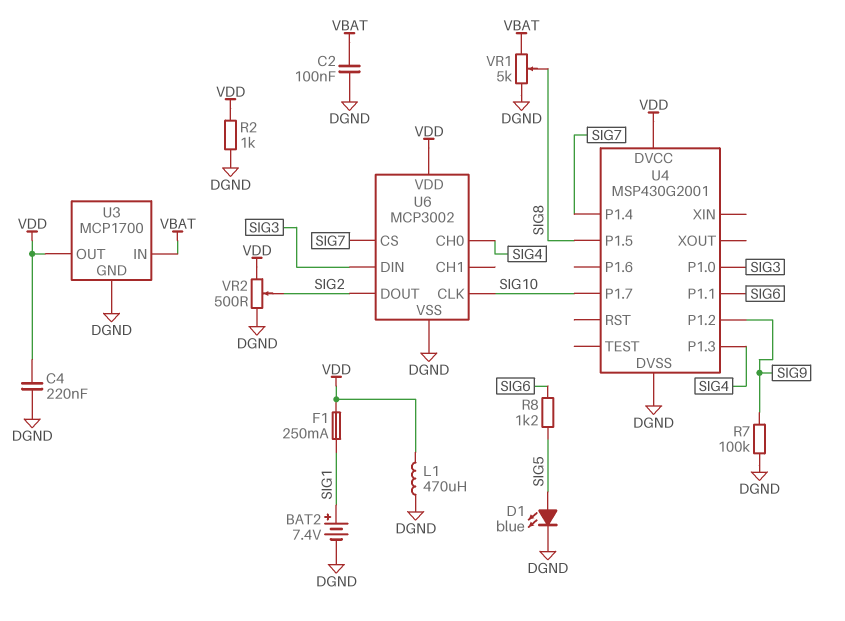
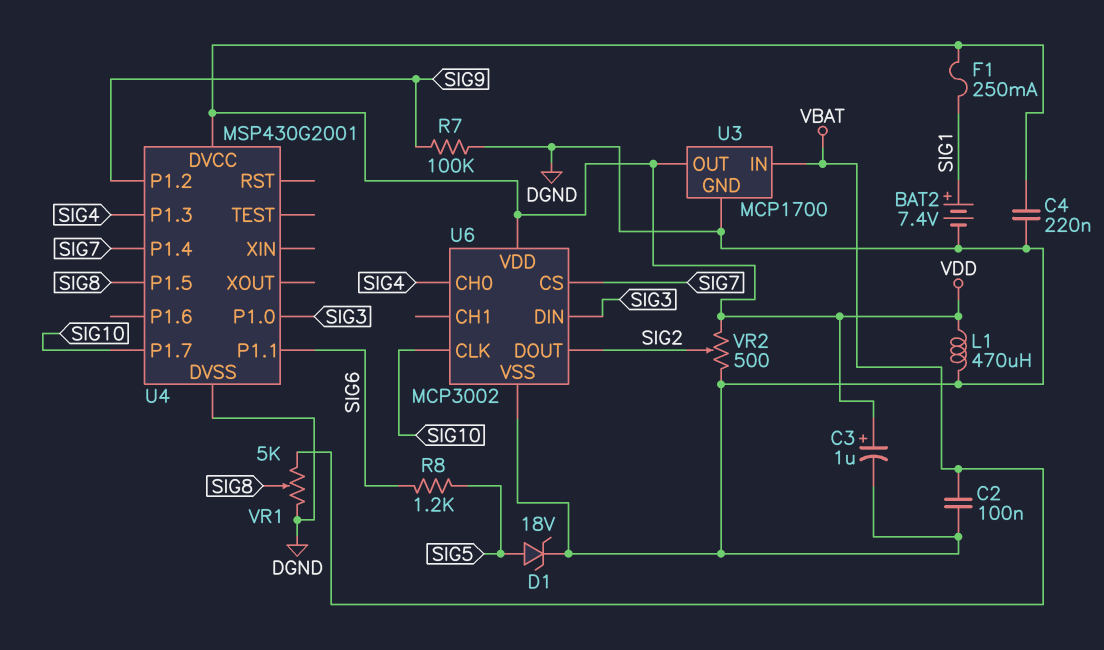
C3: none -> 1uF (plus VDD, minus DGND)
D1: LED blue (A SIG5, K DGND) -> zener 18V (A SIG5, K DGND)
R2: 1k (DGND, VDD) -> none

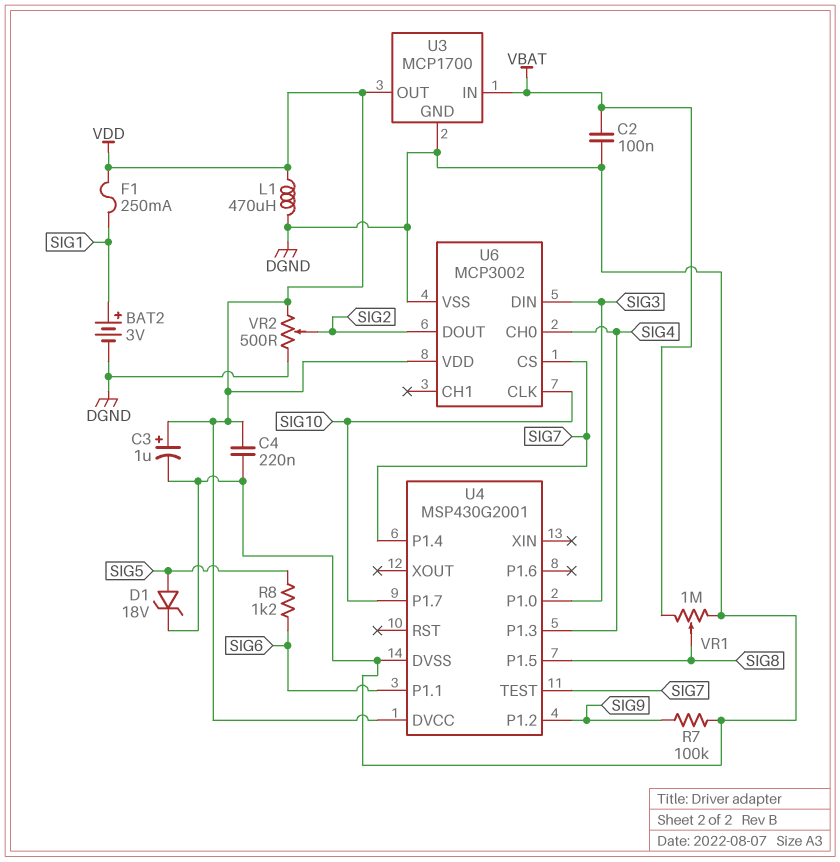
BAT2: 7.4V (plus SIG1, minus DGND) -> 3V (plus SIG1, minus DGND)
U4 pin TEST: none -> SIG7
VR1: 5k (DGND, VBAT, wiper SIG8) -> 1M (DGND, VBAT, wiper SIG8)

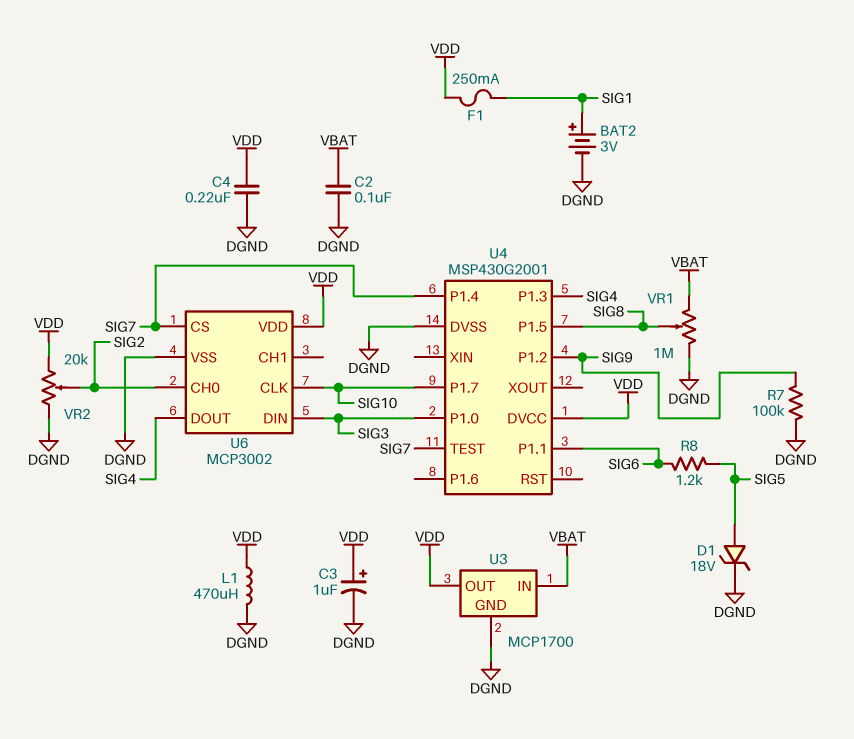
U6 pin CH0: SIG4 -> SIG2
U6 pin DOUT: SIG2 -> SIG4
VR2: 500 (DGND, VDD, wiper SIG2) -> 20k (DGND, VDD, wiper SIG2)

